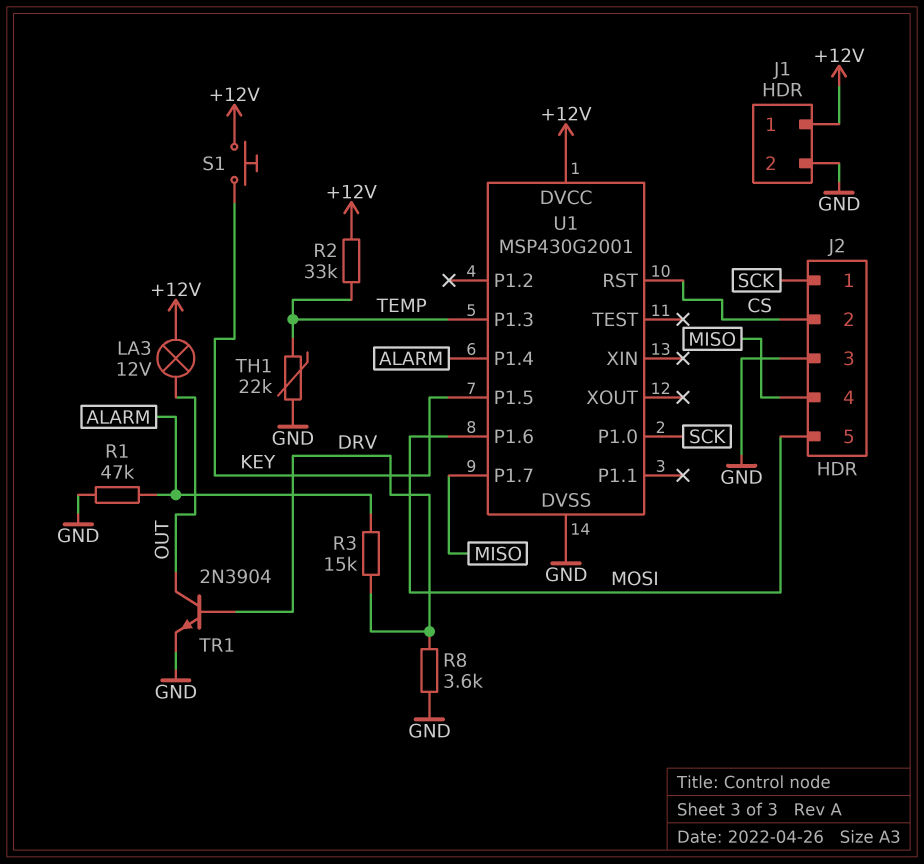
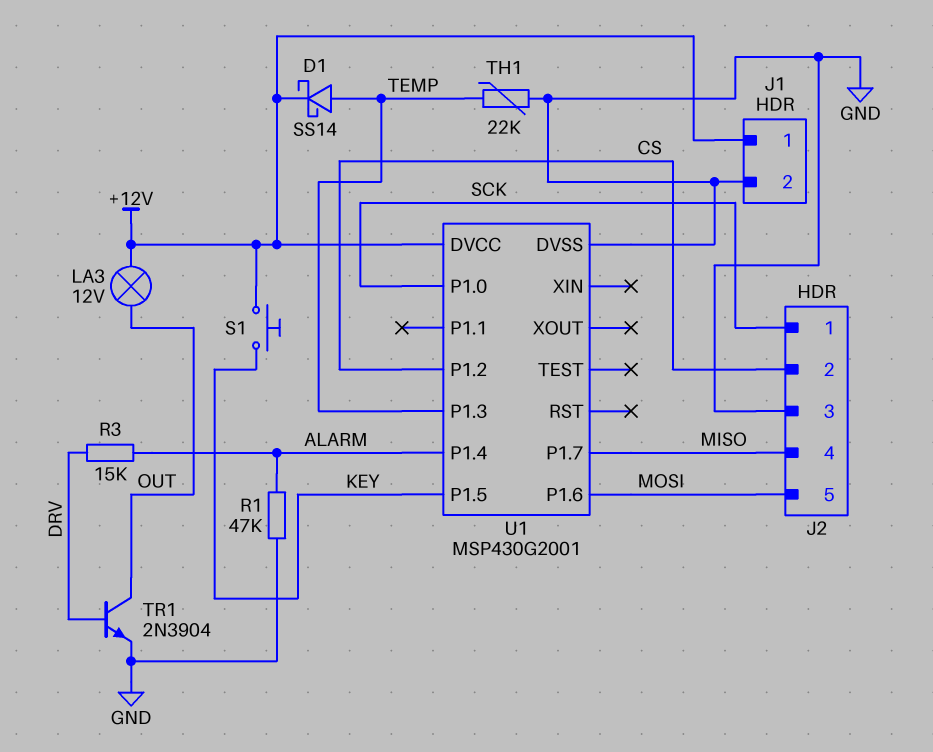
D1: none -> schottky SS14 (A TEMP, K +12V)
R2: 33k (+12V, TEMP) -> none
R8: 3.6k (DRV, GND) -> none
U1 pin P1.2: none -> CS
U1 pin RST: CS -> none

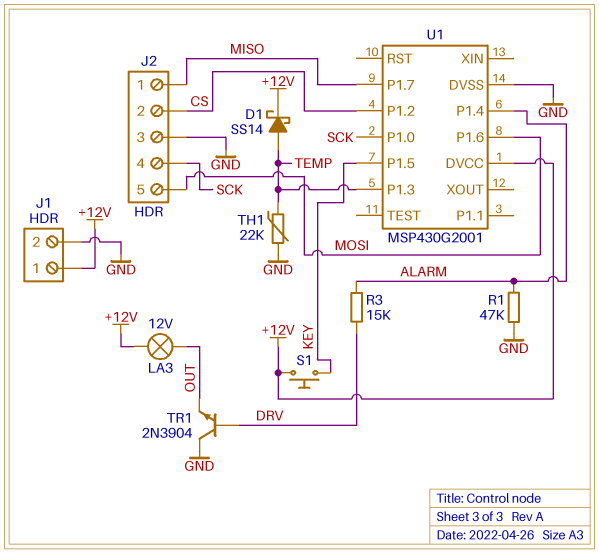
J2 pin 1: SCK -> MISO
J2 pin 4: MISO -> SCK
TR1: NPN 2N3904 (B DRV, C OUT, E GND) -> NPN 2N3904 (B DRV, C GND, E OUT)

